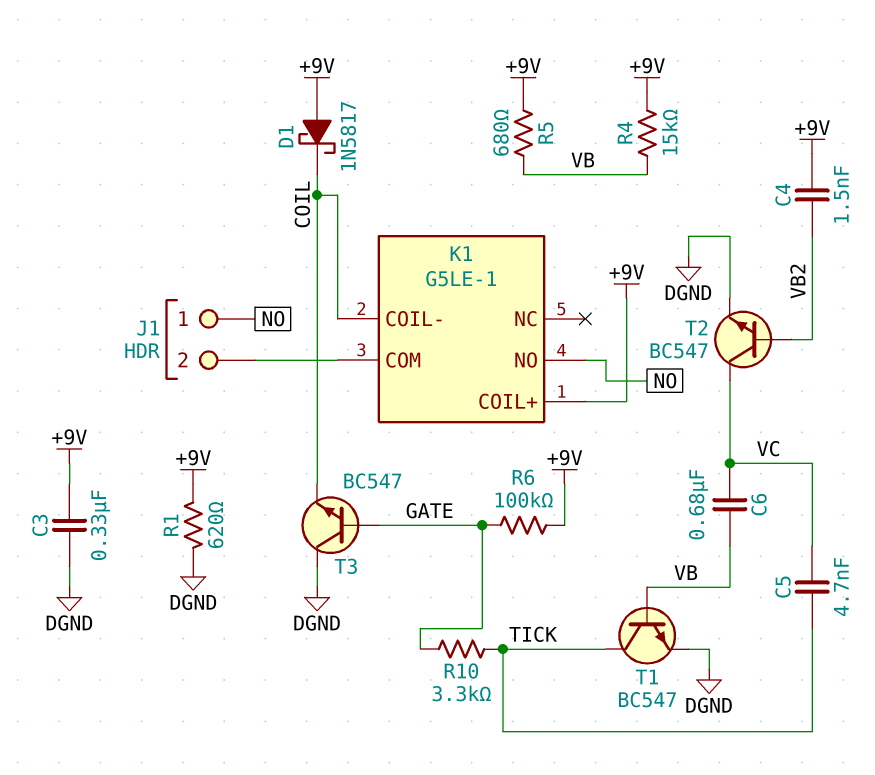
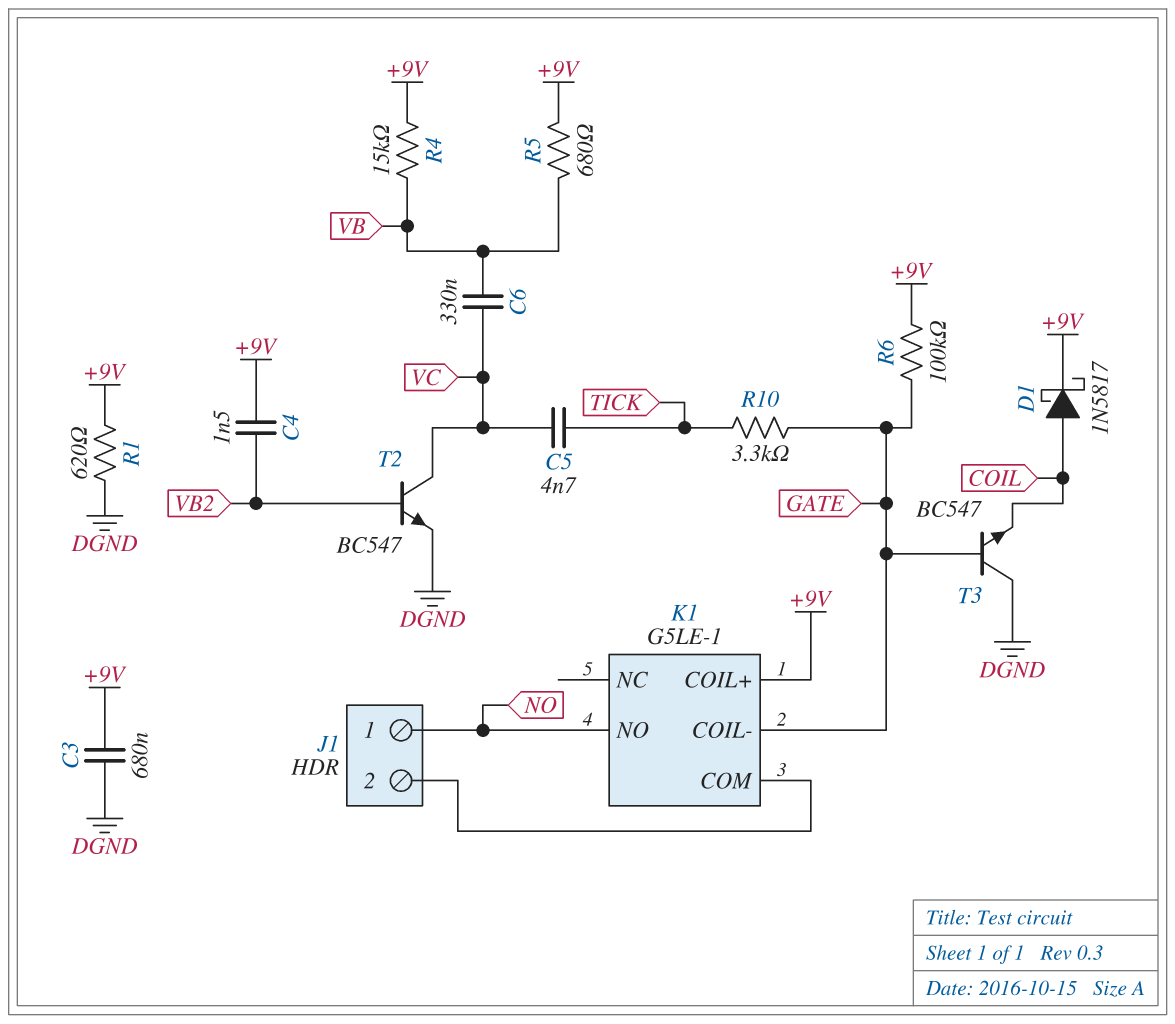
C3: 330nF (+9V, DGND) -> 680nF (+9V, DGND)
C6: 680nF (VB, VC) -> 330nF (VB, VC)
D1: schottky 1N5817 (A +9V, K COIL) -> schottky 1N5817 (A COIL, K +9V)
K1 pin COIL-: COIL -> GATE
T1: NPN BC547 (B VB, C TICK, E DGND) -> none

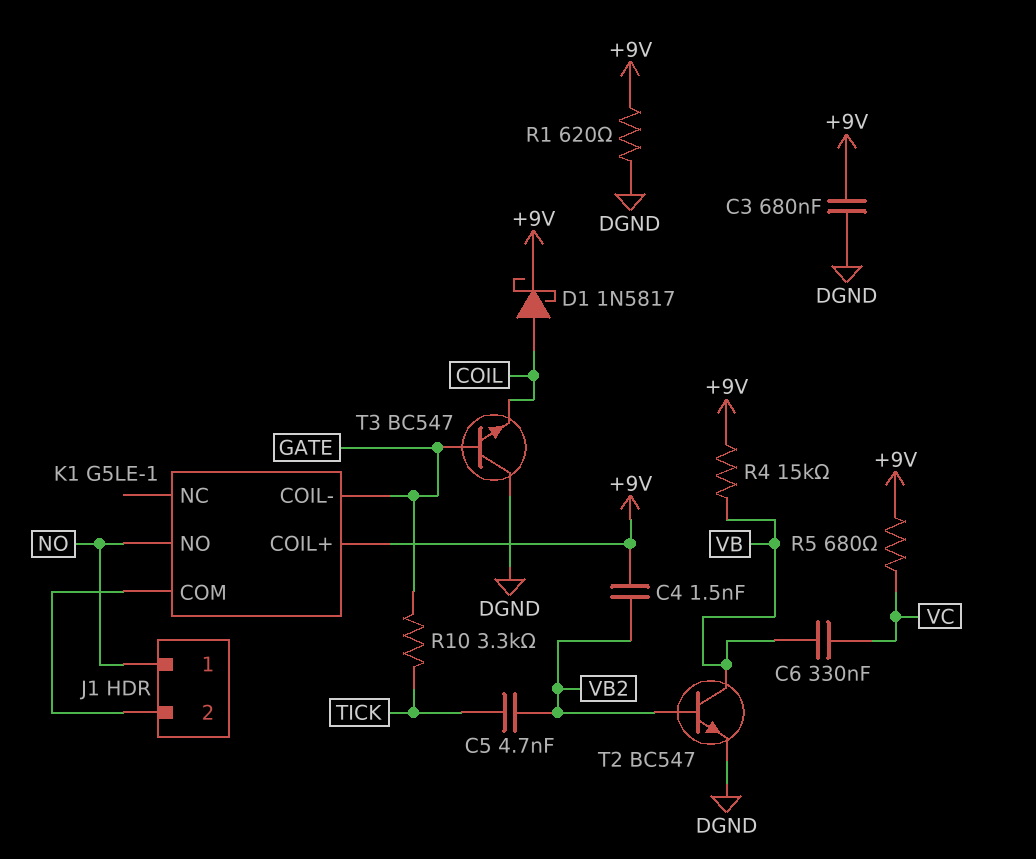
C5: 4.7nF (TICK, VC) -> 4.7nF (TICK, VB2)
R5: 680 (+9V, VB) -> 680 (+9V, VC)
R6: 100k (+9V, GATE) -> none
T2: NPN BC547 (B VB2, C VC, E DGND) -> NPN BC547 (B VB2, C VB, E DGND)

